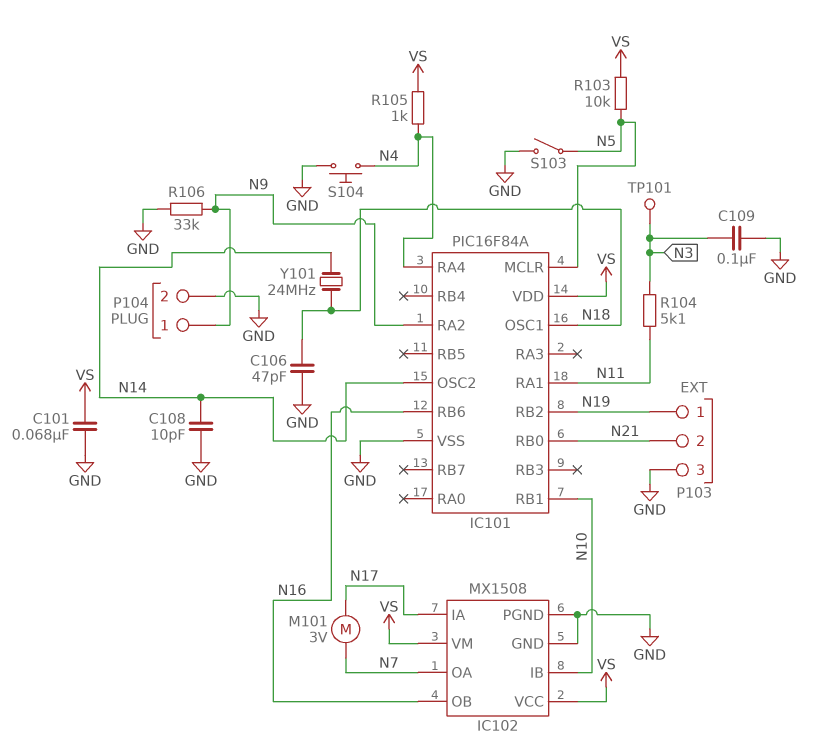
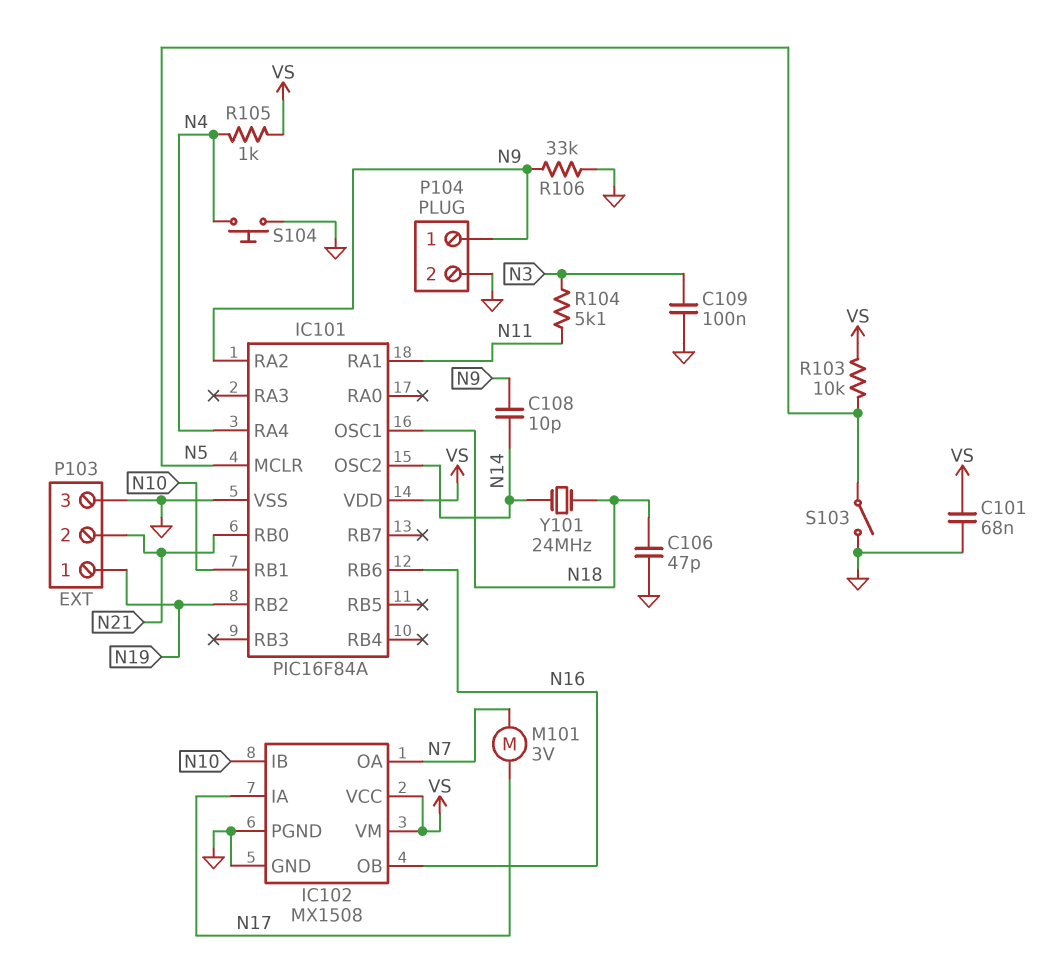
C108: 10pF (GND, N14) -> 10pF (N9, N14)
TP101: test point (N3) -> none

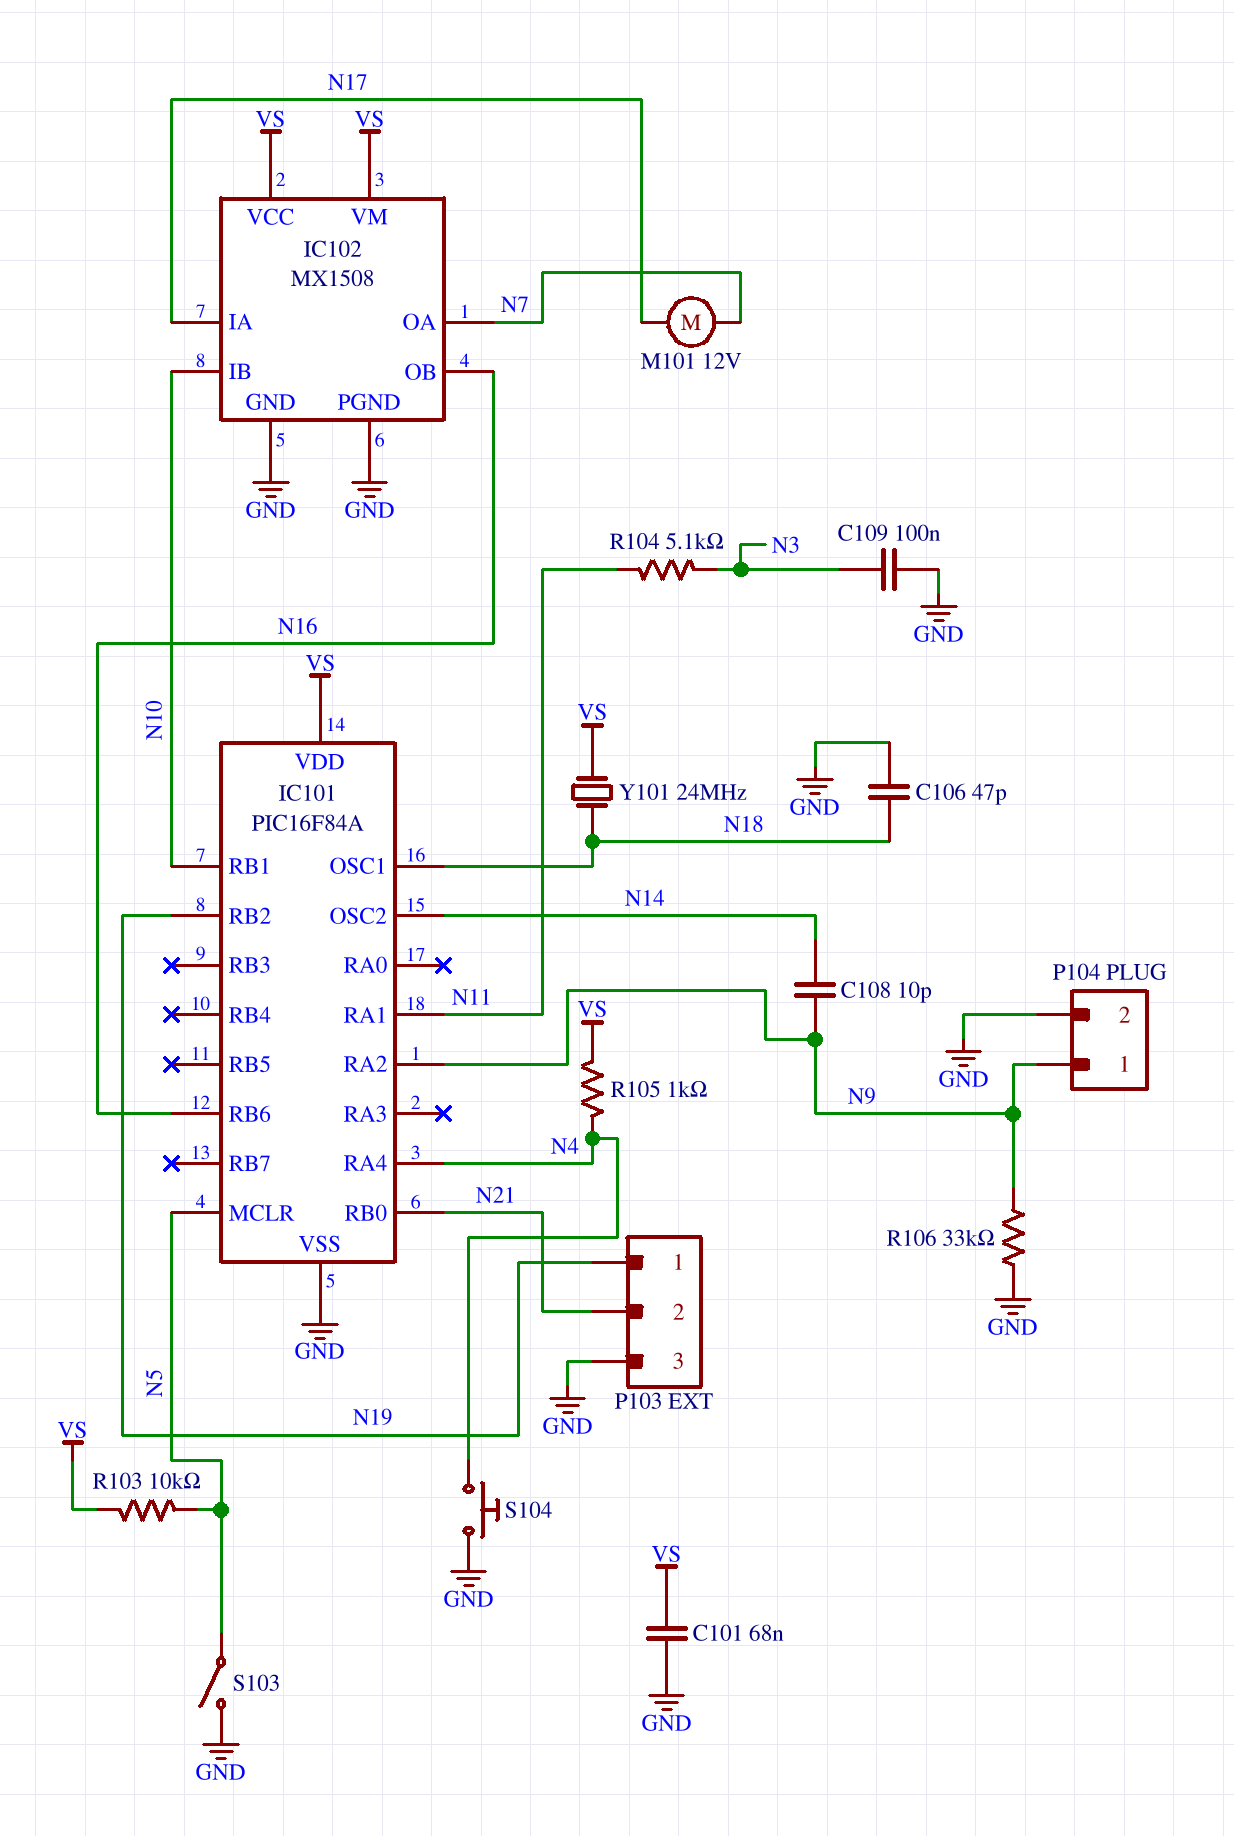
M101: motor 3V (N7, N17) -> motor 12V (N7, N17)
Y101: 24MHz (N14, N18) -> 24MHz (N18, VS)

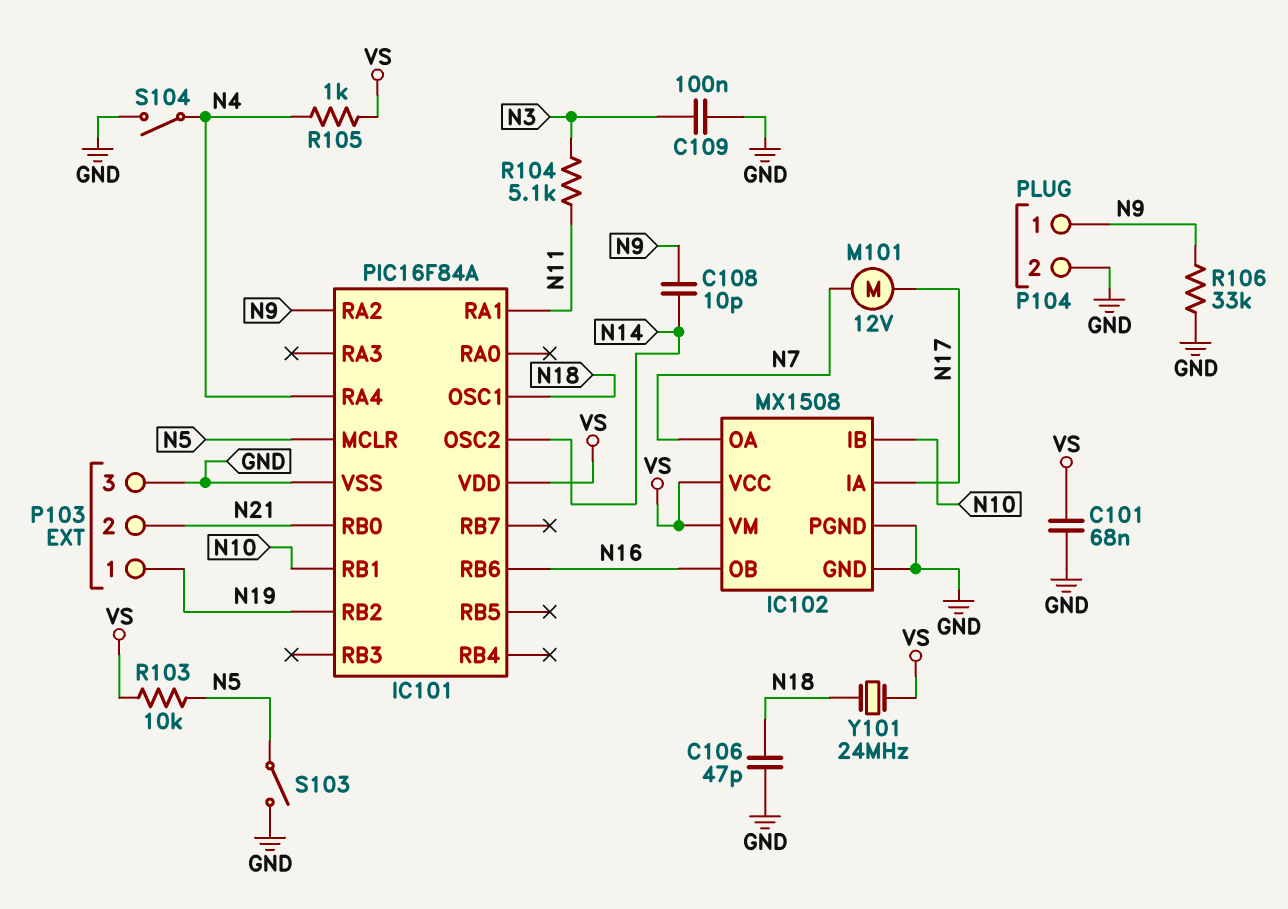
S104: button (GND, N4) -> switch (GND, N4)

